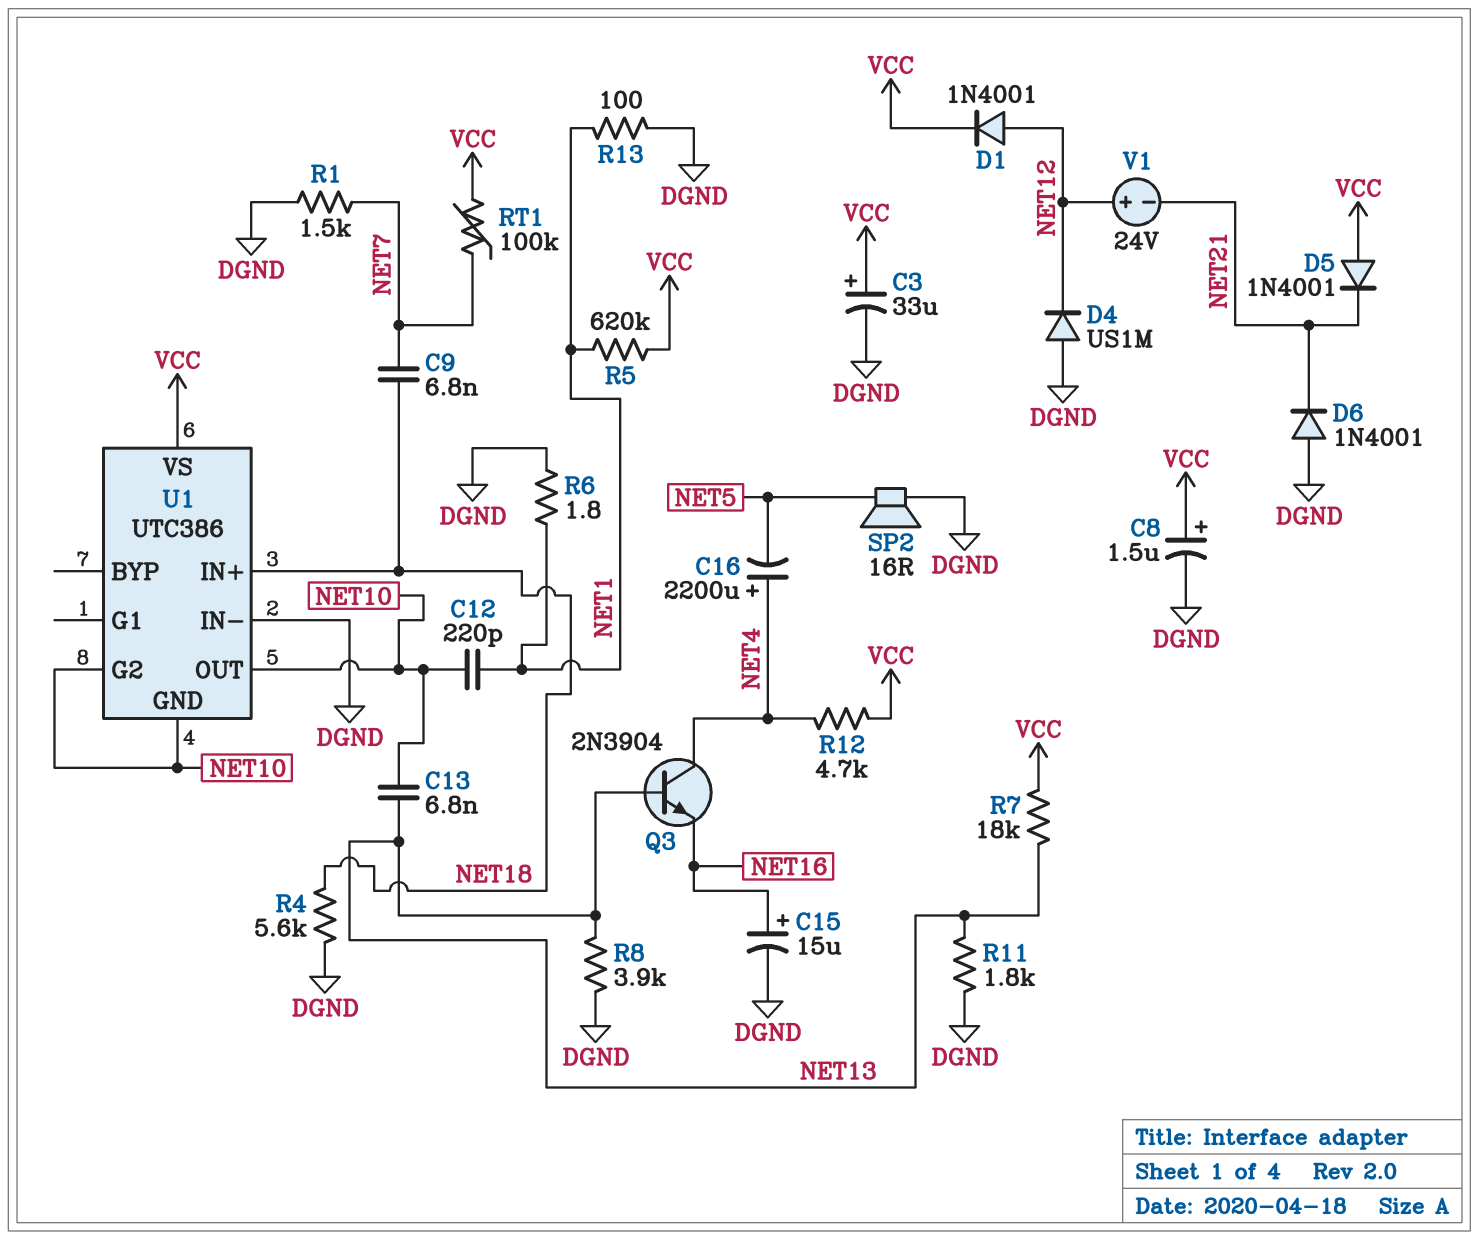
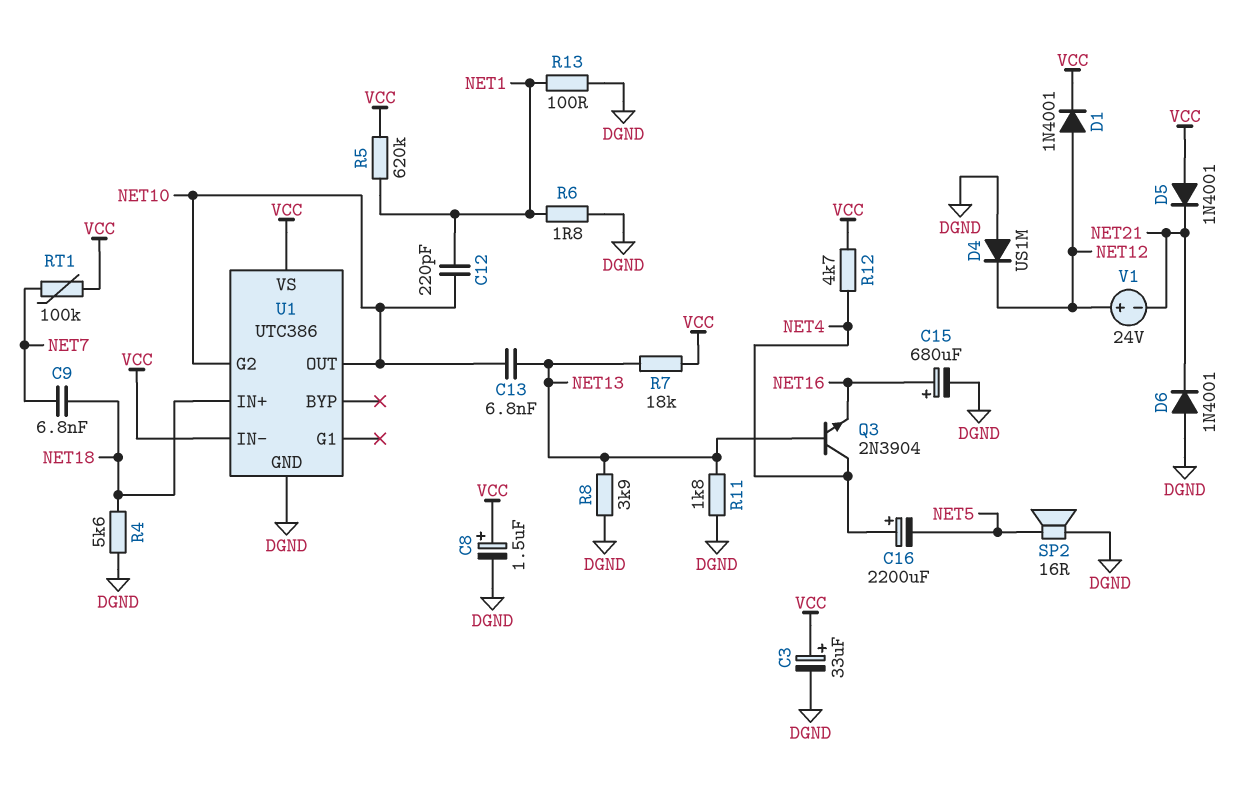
C15: 15uF (plus NET16, minus DGND) -> 680uF (plus NET16, minus DGND)
R1: 1.5k (DGND, NET7) -> none
U1 pin GND: NET10 -> DGND
U1 pin IN-: DGND -> VCC

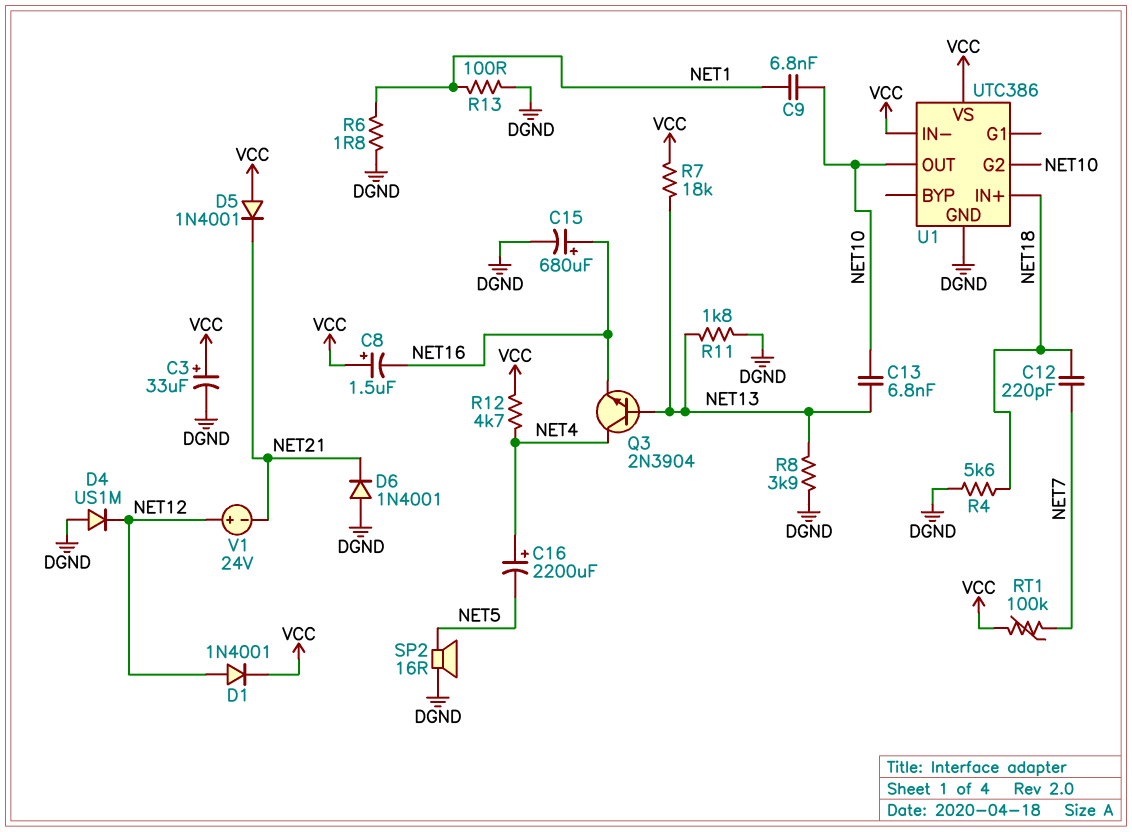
C8: 1.5uF (plus VCC, minus DGND) -> 1.5uF (plus VCC, minus NET16)
C9: 6.8nF (NET7, NET18) -> 6.8nF (NET1, NET10)
C12: 220pF (NET1, NET10) -> 220pF (NET7, NET18)
R5: 620k (NET1, VCC) -> none

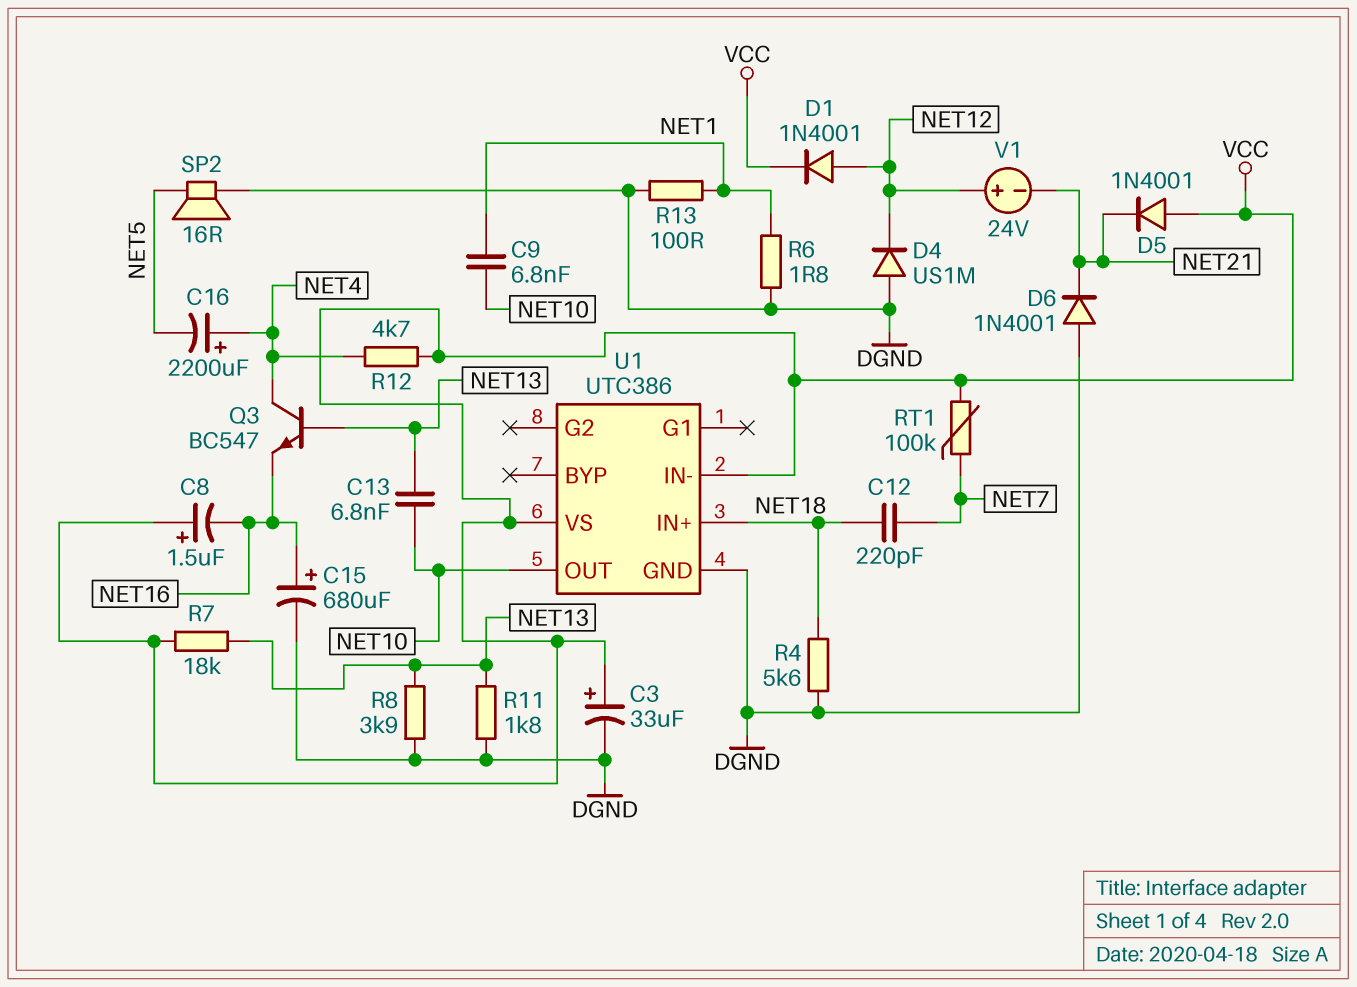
Q3: NPN 2N3904 (B NET13, C NET4, E NET16) -> NPN BC547 (B NET13, C NET4, E NET16)
U1 pin G2: NET10 -> none

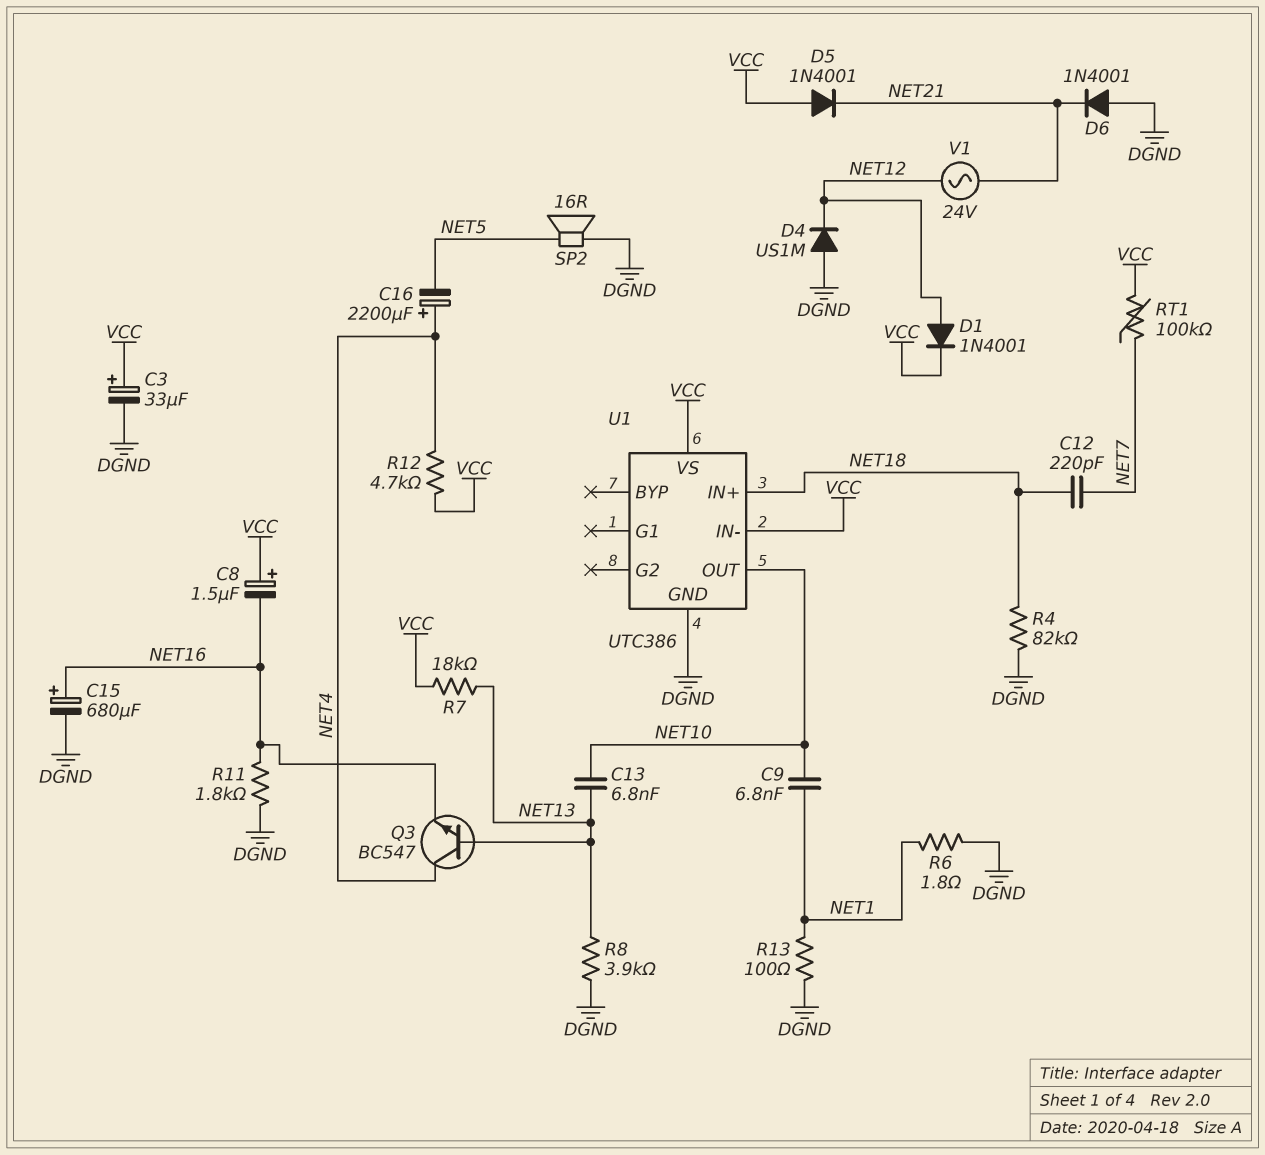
R4: 5.6k (DGND, NET18) -> 82k (DGND, NET18)
R11: 1.8k (DGND, NET13) -> 1.8k (DGND, NET16)
V1: 24V (plus NET12, minus NET21) -> AC 24V (NET12, NET21)

